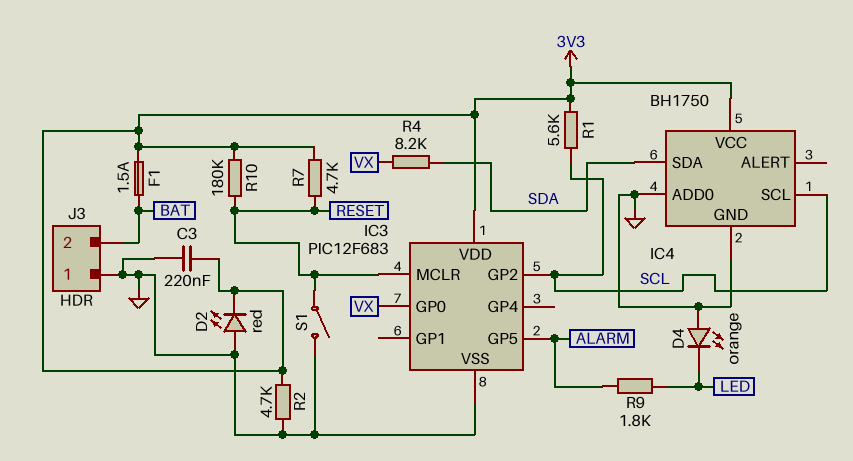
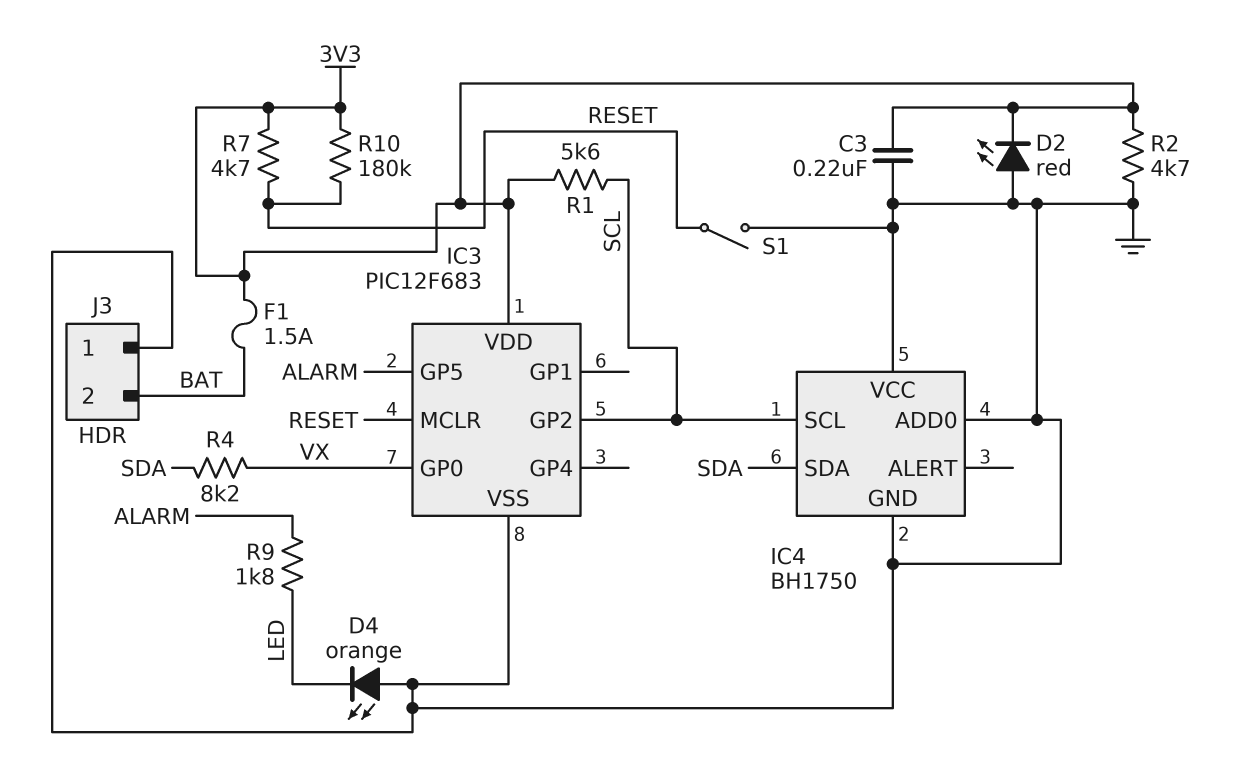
IC4 pin VCC: 3V3 -> GND

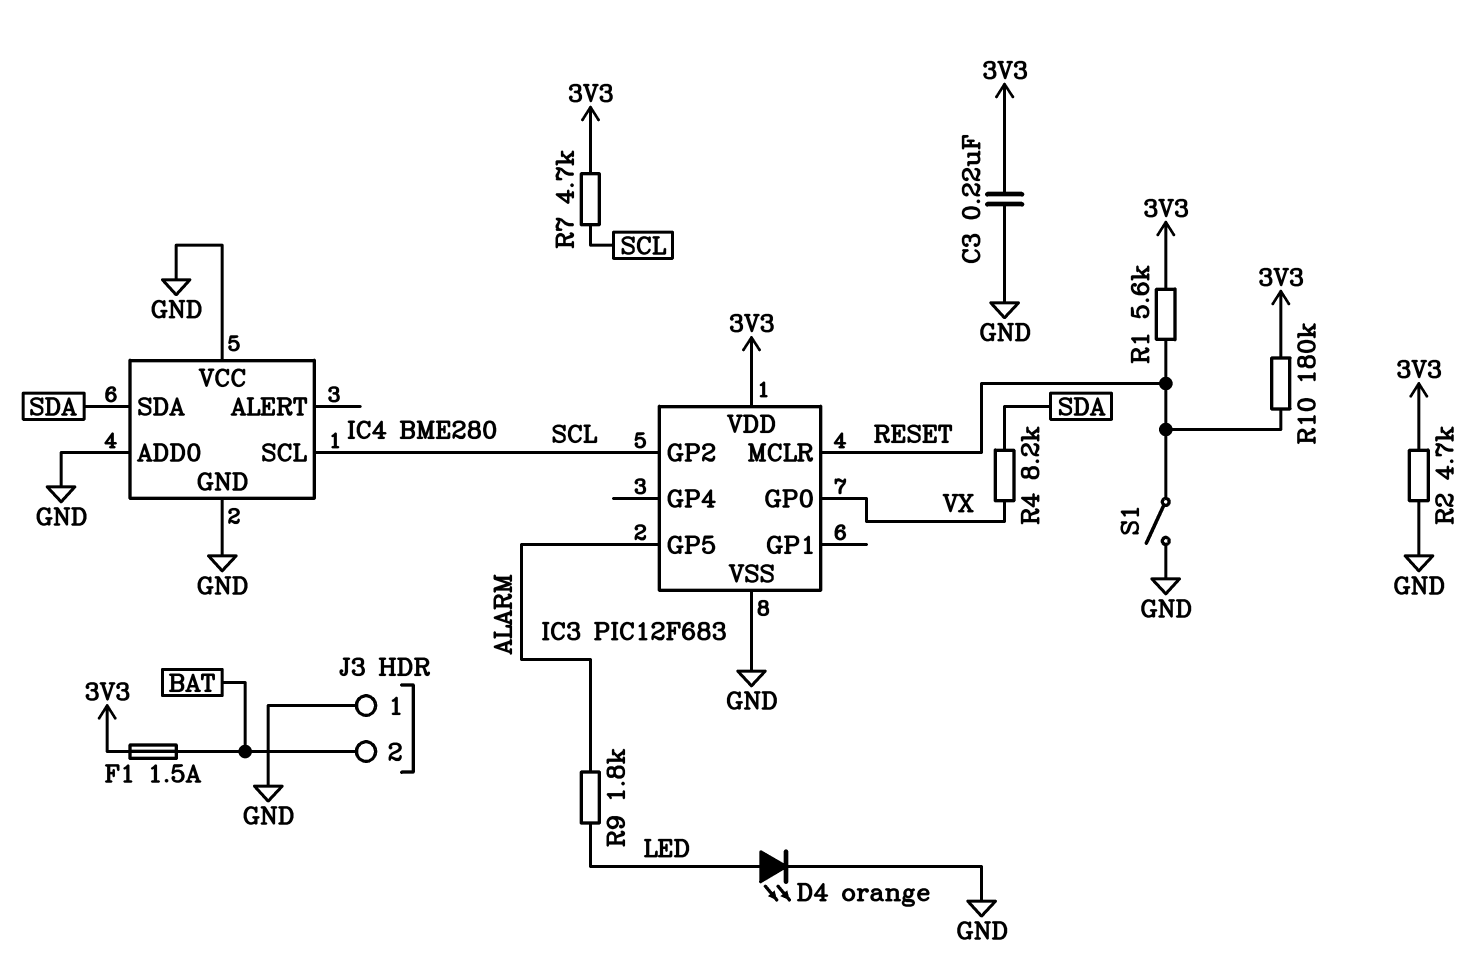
D2: LED red (A GND, K 3V3) -> none
D4: LED orange (A GND, K LED) -> LED orange (A LED, K GND)
IC4: BH1750 -> BME280
R1: 5.6k (3V3, SCL) -> 5.6k (3V3, RESET)
R7: 4.7k (3V3, RESET) -> 4.7k (3V3, SCL)

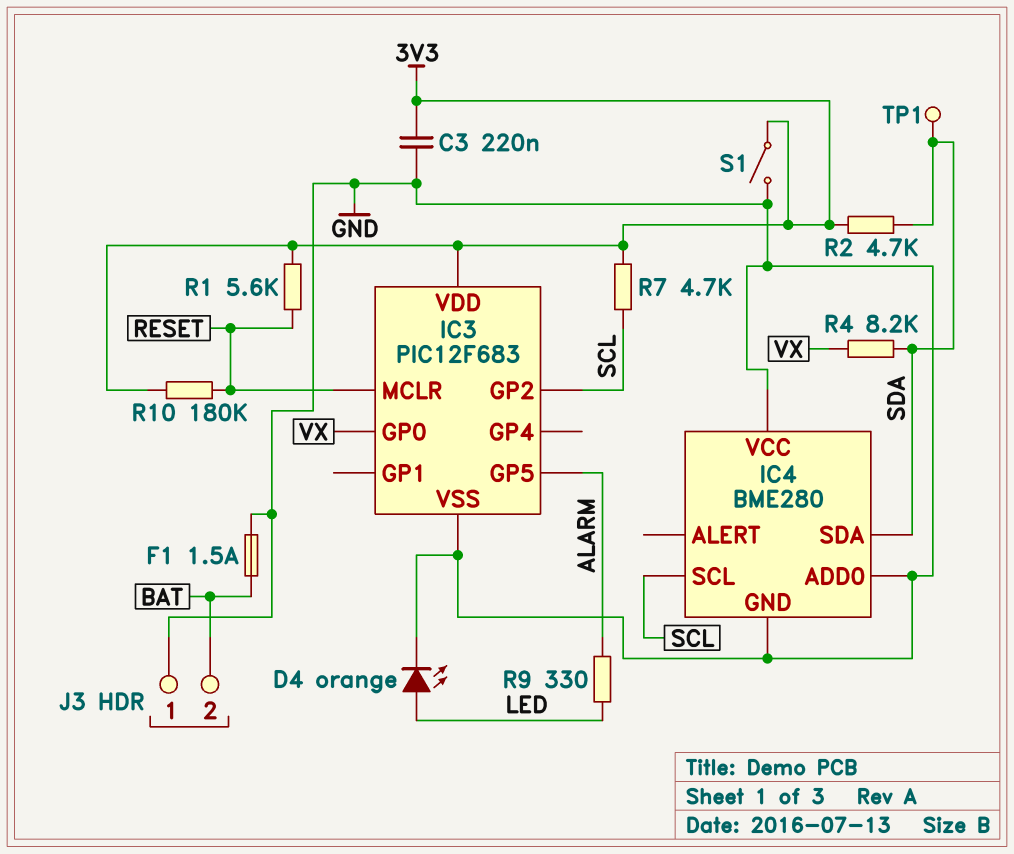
F1: 1.5A (3V3, BAT) -> 1.5A (BAT, GND)
R2: 4.7k (3V3, GND) -> 4.7k (3V3, SDA)
R9: 1.8k (ALARM, LED) -> 330 (ALARM, LED)
S1: switch (GND, RESET) -> switch (3V3, GND)
TP1: none -> test point (SDA)

